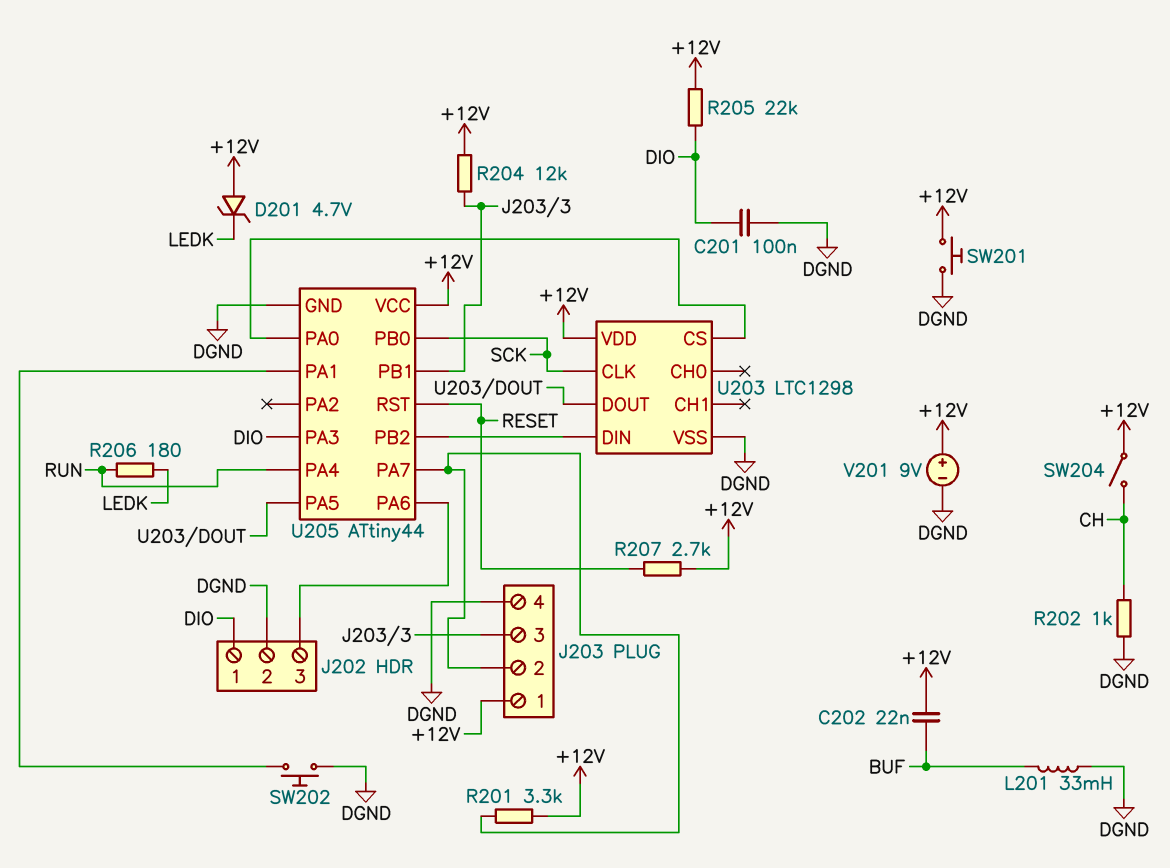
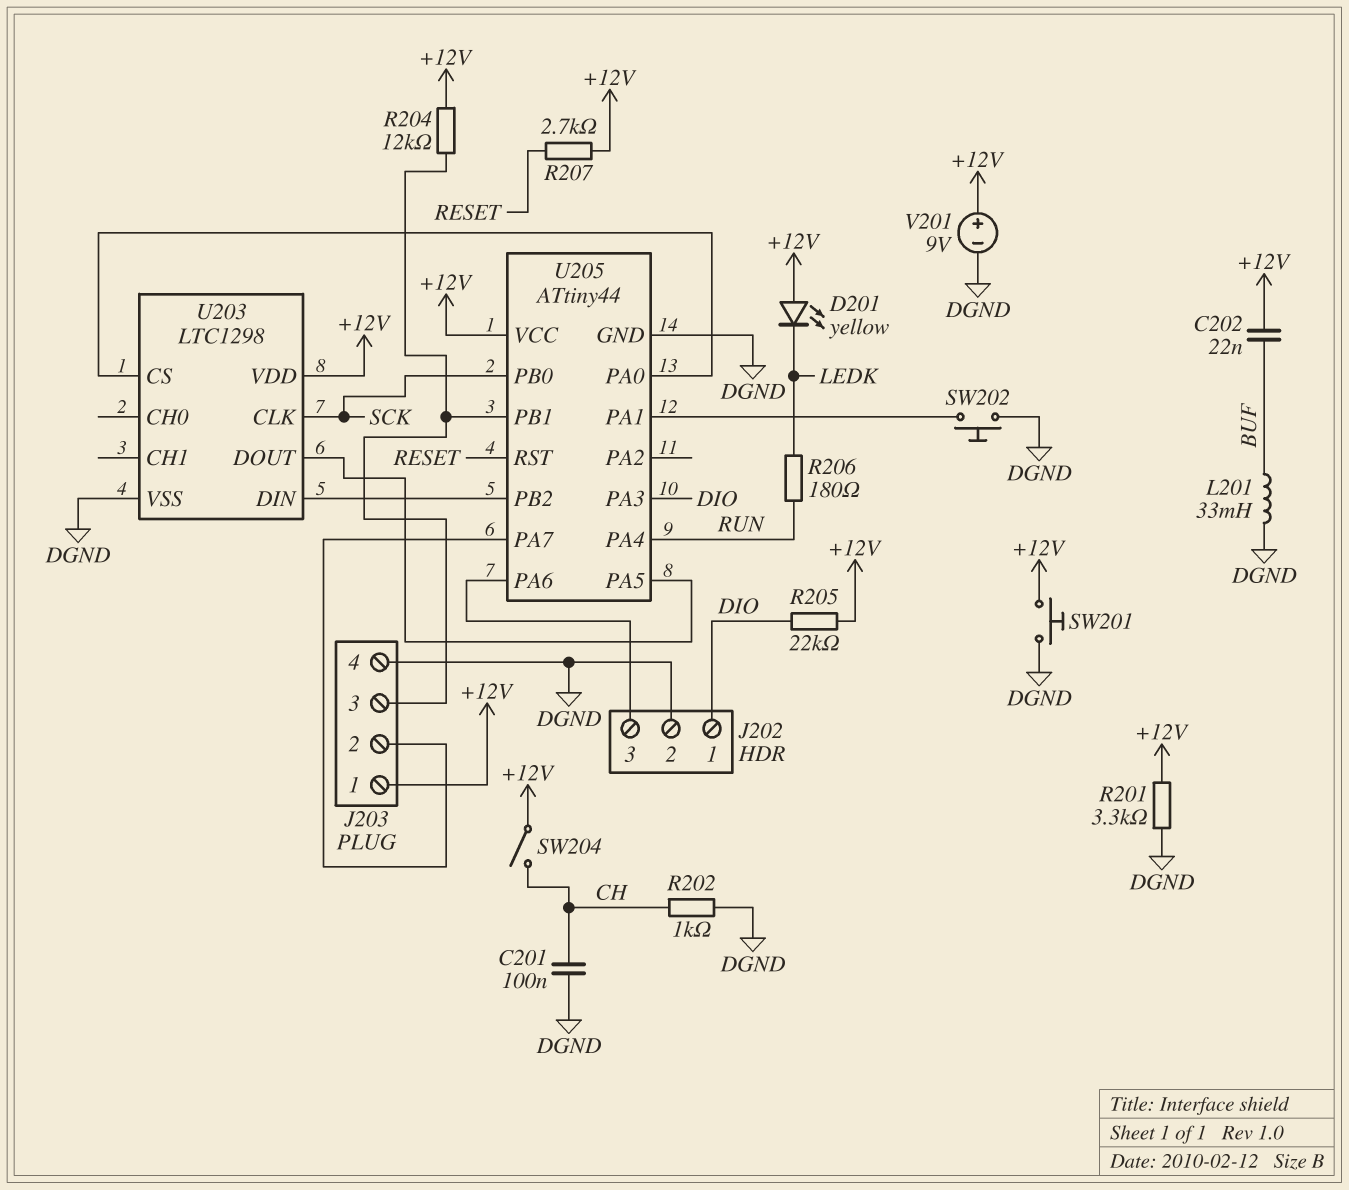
C201: 100nF (DGND, DIO) -> 100nF (CH, DGND)
D201: zener 4.7V (A +12V, K LEDK) -> LED yellow (A +12V, K LEDK)
R201: 3.3k (+12V, J203/2) -> 3.3k (+12V, DGND)

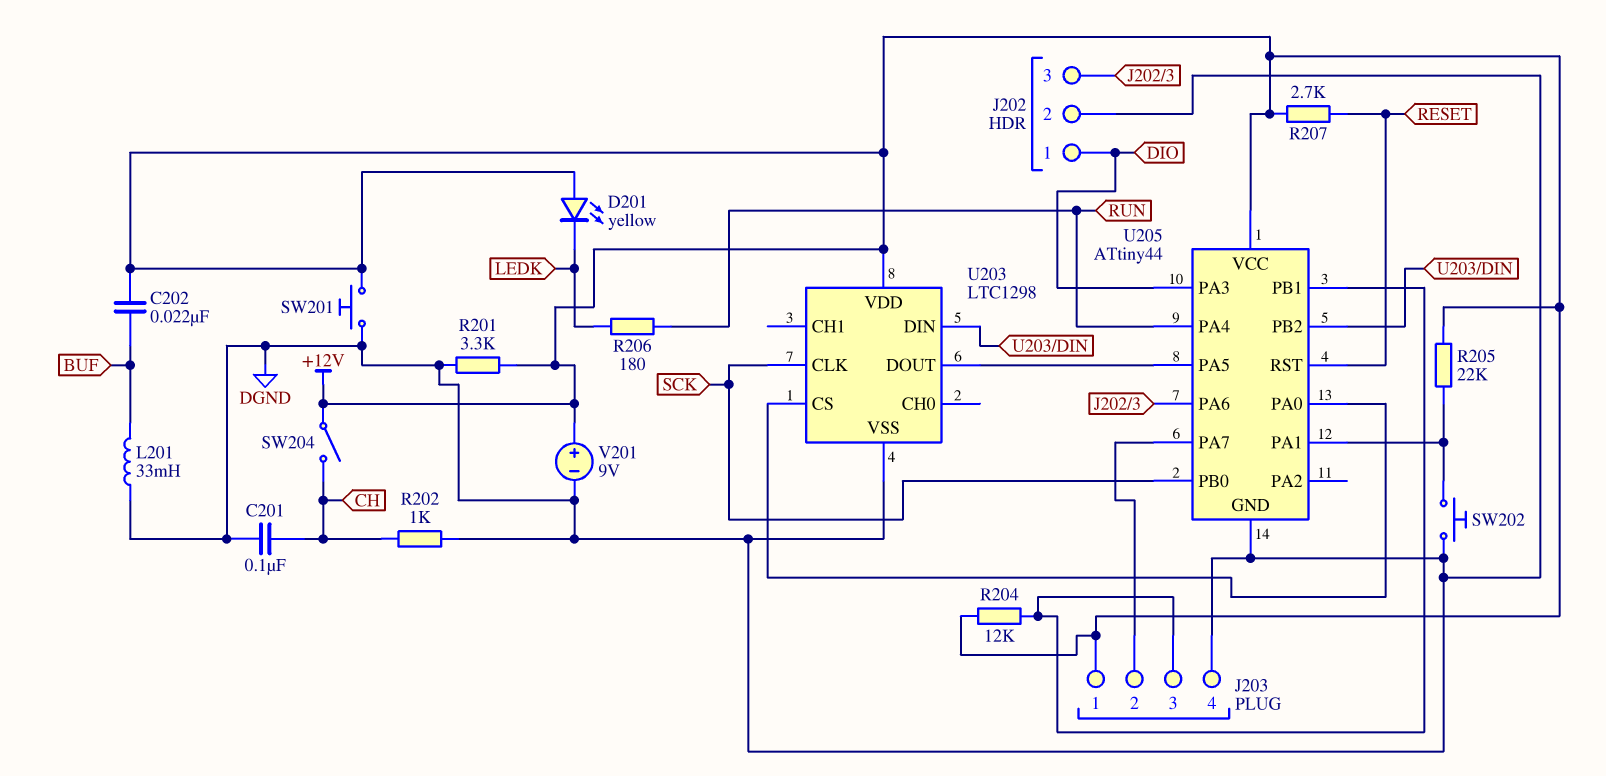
R205: 22k (+12V, DIO) -> 22k (+12V, U205/PA1)

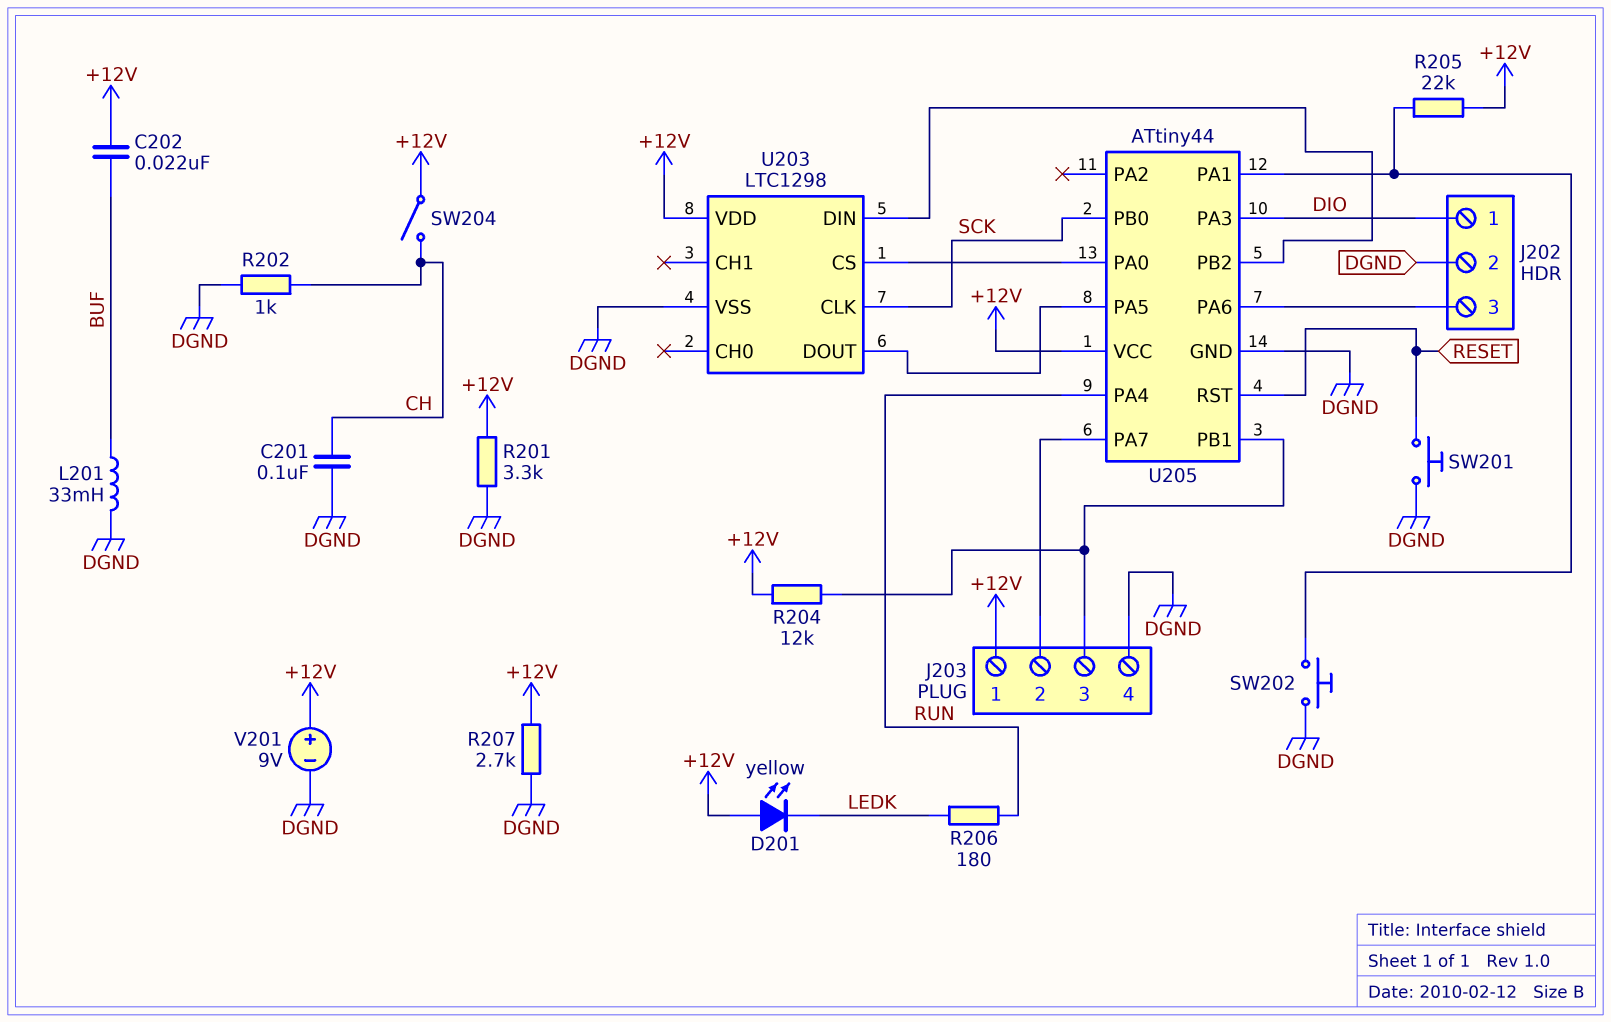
R207: 2.7k (+12V, RESET) -> 2.7k (+12V, DGND)
SW201: button (+12V, DGND) -> button (DGND, RESET)

